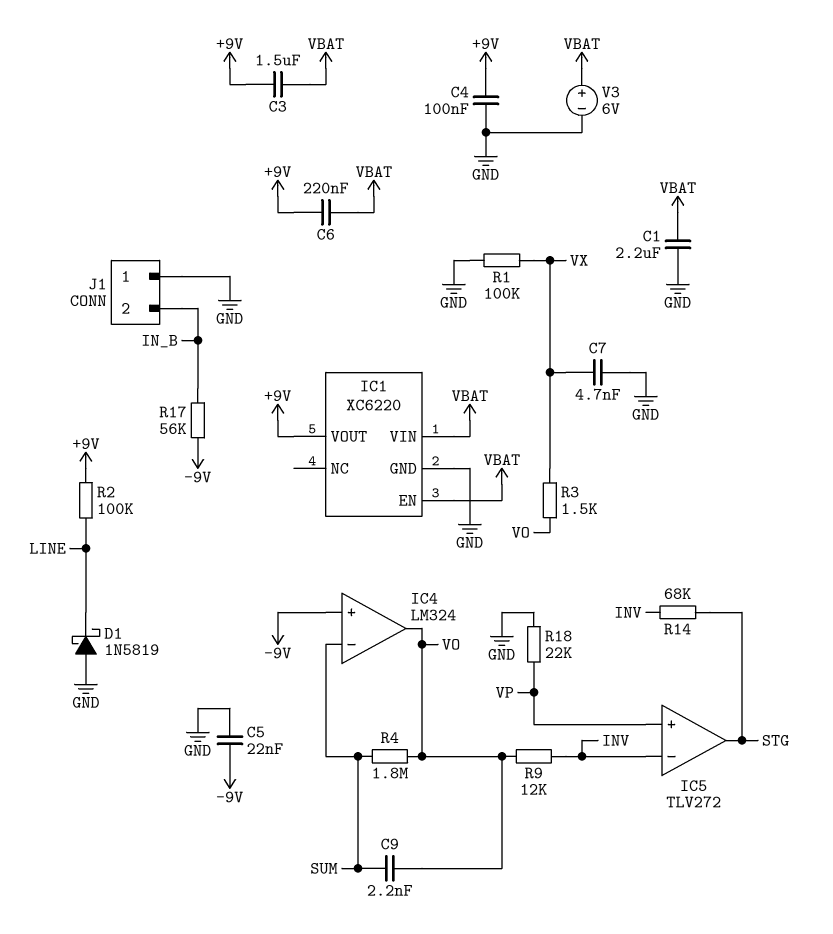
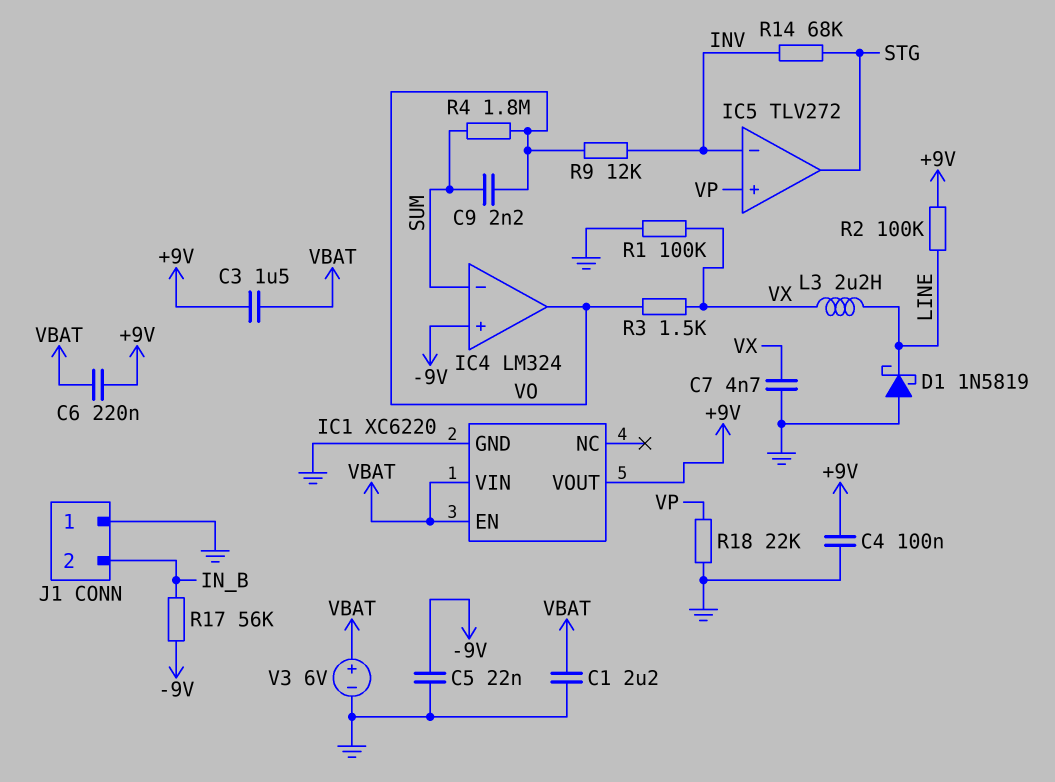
L3: none -> 2.2uH (LINE, VX)

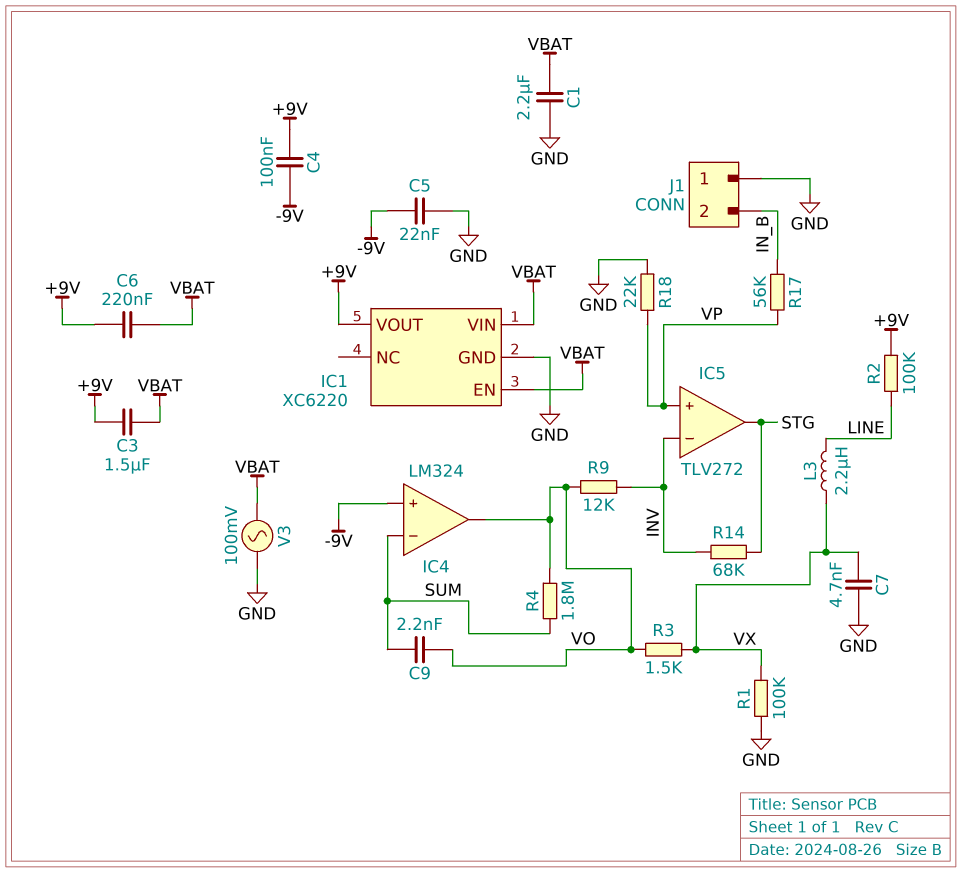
C4: 100nF (+9V, GND) -> 100nF (+9V, -9V)
D1: schottky 1N5819 (A GND, K LINE) -> none
R17: 56k (-9V, IN_B) -> 56k (IN_B, VP)
V3: 6V (plus VBAT, minus GND) -> AC 100mV (GND, VBAT)

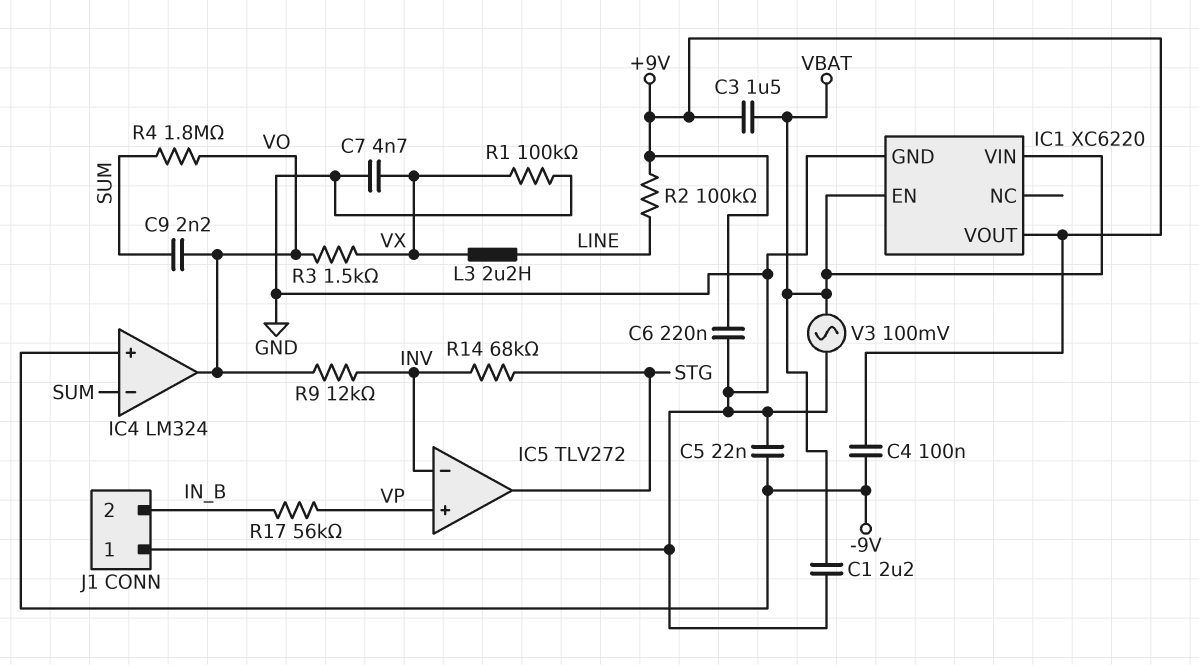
C6: 220nF (+9V, VBAT) -> 220nF (+9V, GND)
R18: 22k (GND, VP) -> none

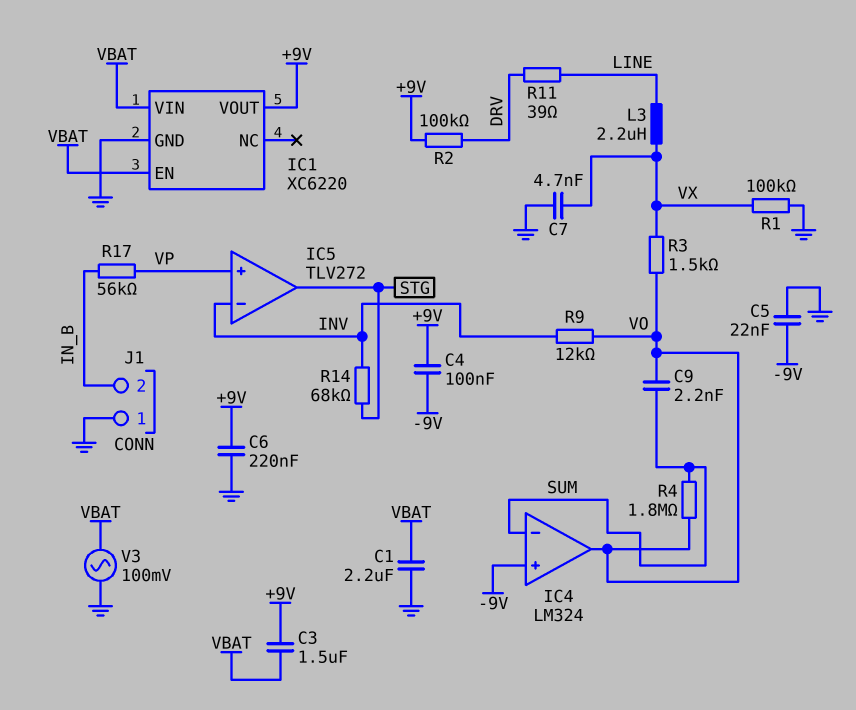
R2: 100k (+9V, LINE) -> 100k (+9V, DRV)
R11: none -> 39 (DRV, LINE)

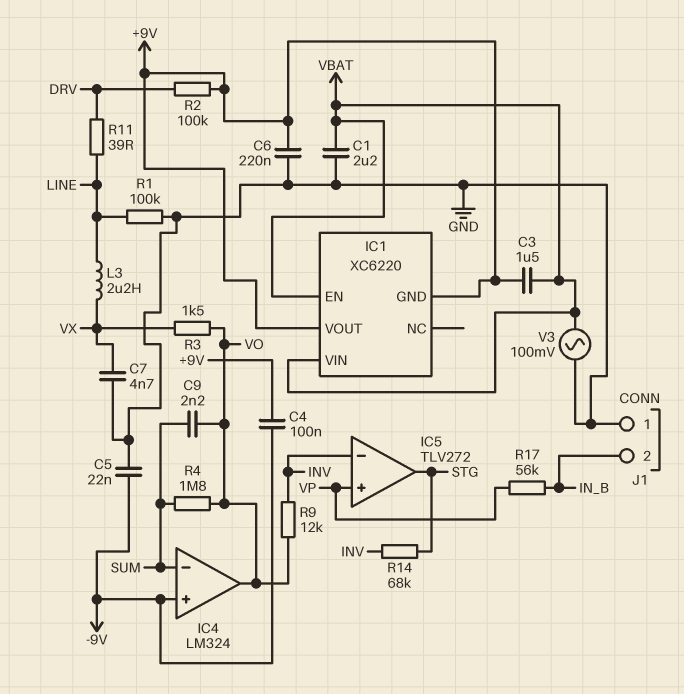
IC1 pin GND: GND -> +9V
R1: 100k (GND, VX) -> 100k (GND, LINE)

